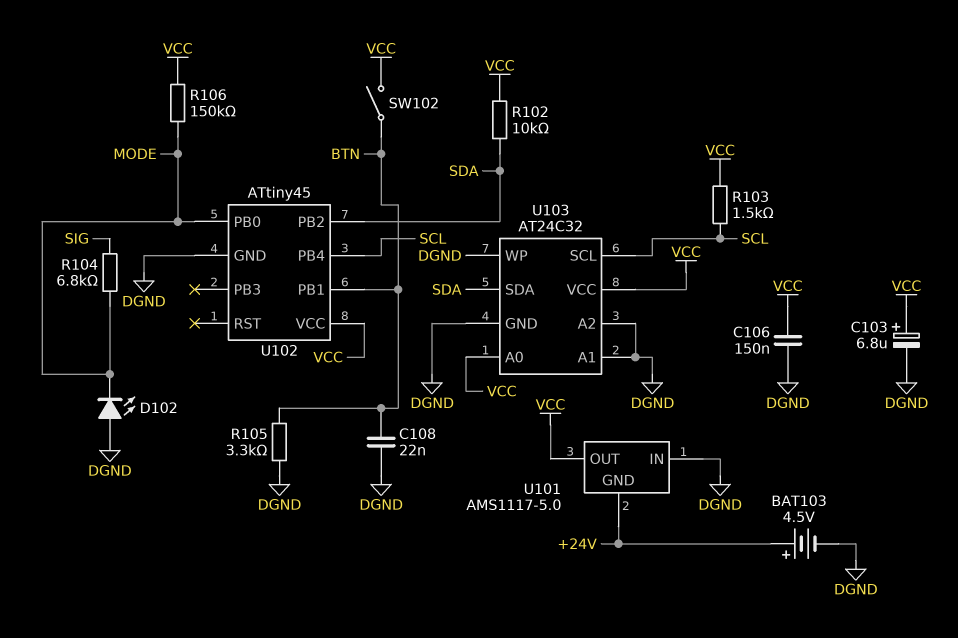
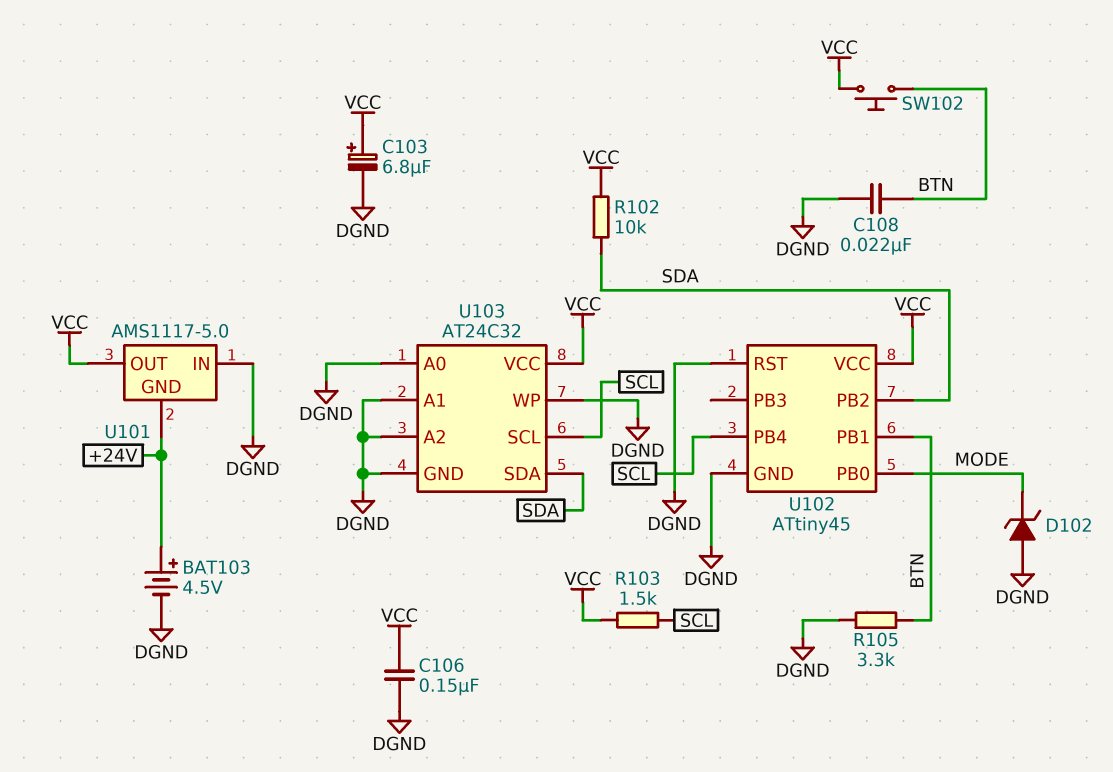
D102: LED (A DGND, K MODE) -> zener (A DGND, K MODE)
R104: 6.8k (MODE, SIG) -> none
R106: 150k (MODE, VCC) -> none
SW102: switch (BTN, VCC) -> button (BTN, VCC)
U102 pin RST: none -> DGND
U103 pin A0: VCC -> DGND

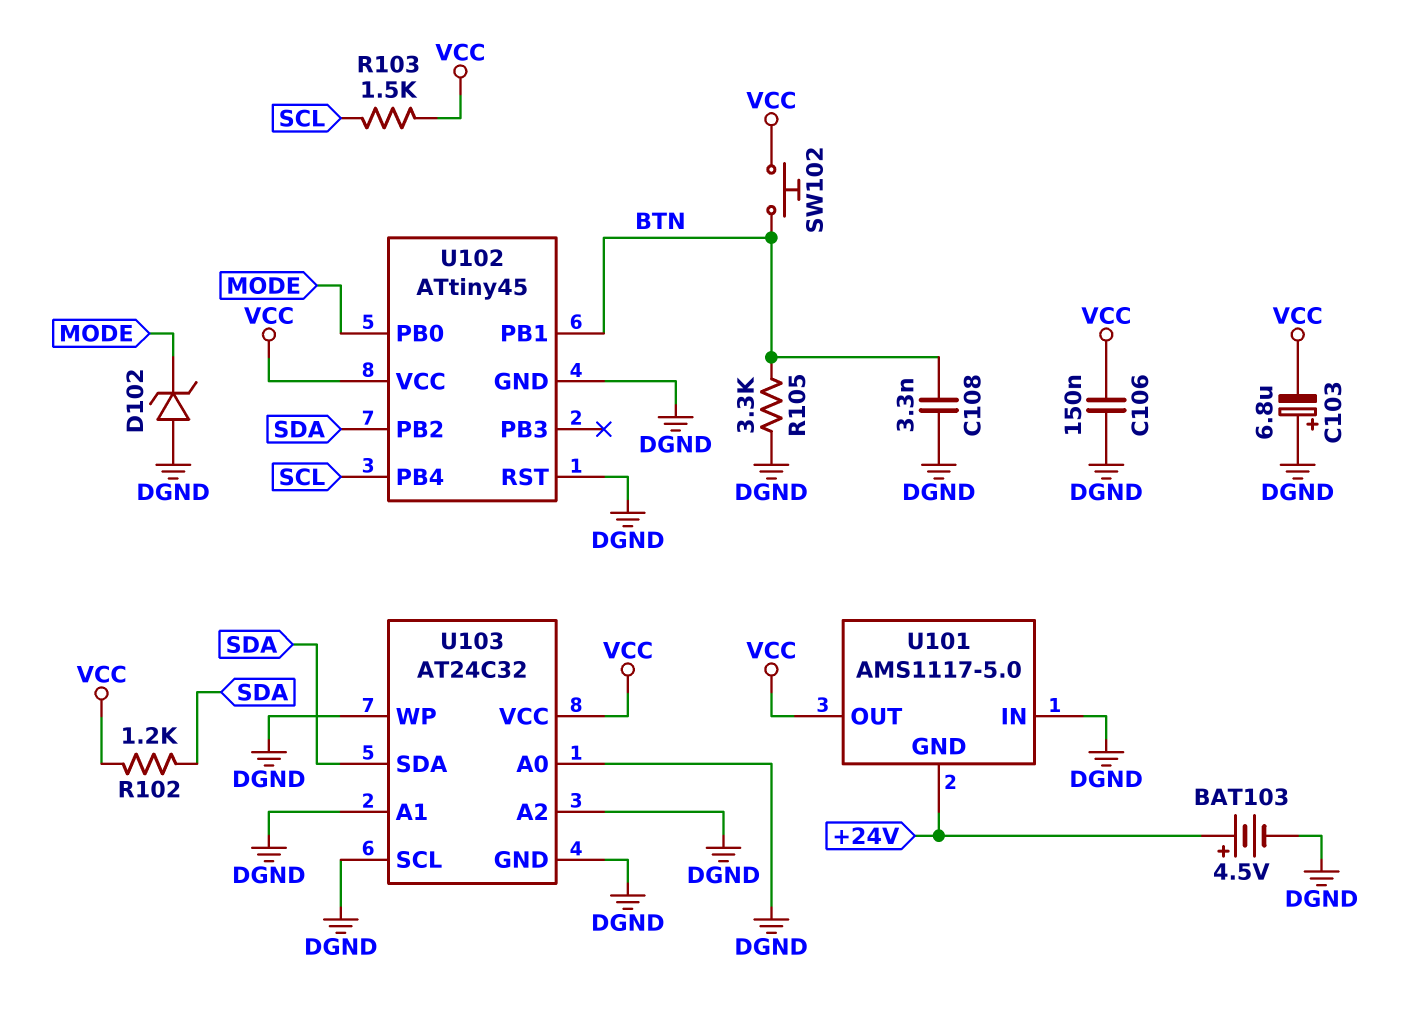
C103: 6.8uF (plus VCC, minus DGND) -> 6.8uF (plus DGND, minus VCC)
C108: 22nF (BTN, DGND) -> 3.3nF (BTN, DGND)
R102: 10k (SDA, VCC) -> 1.2k (SDA, VCC)
U103 pin SCL: SCL -> DGND

